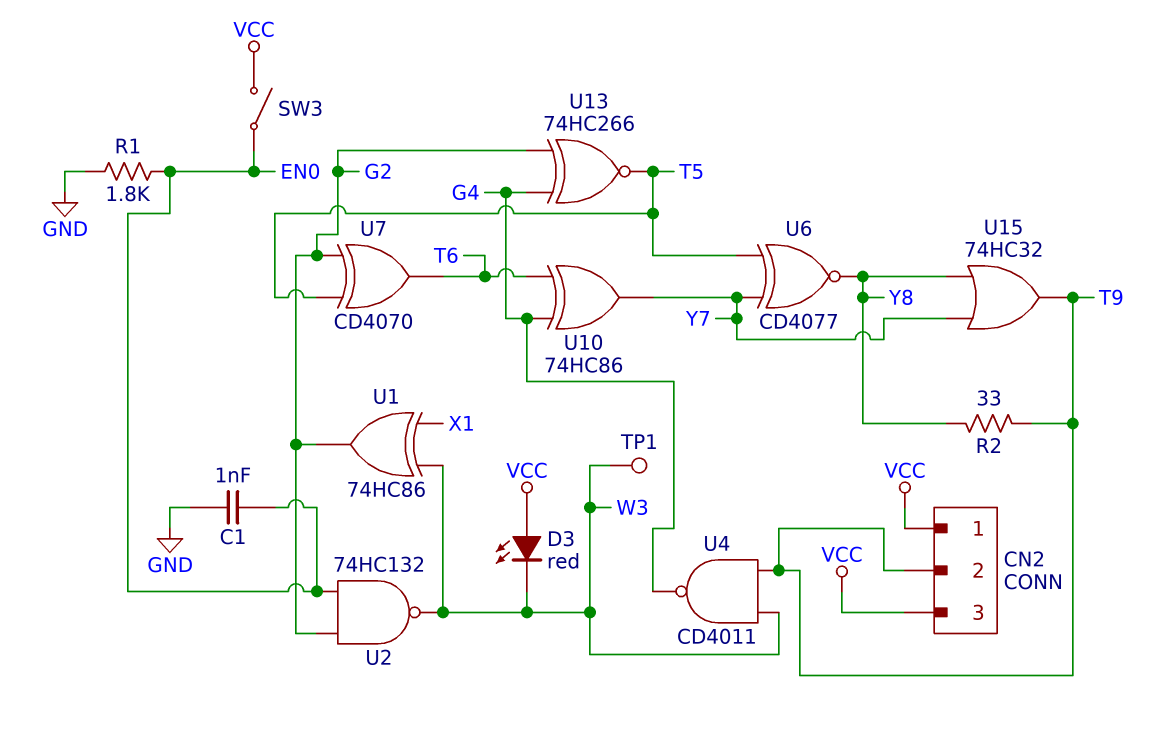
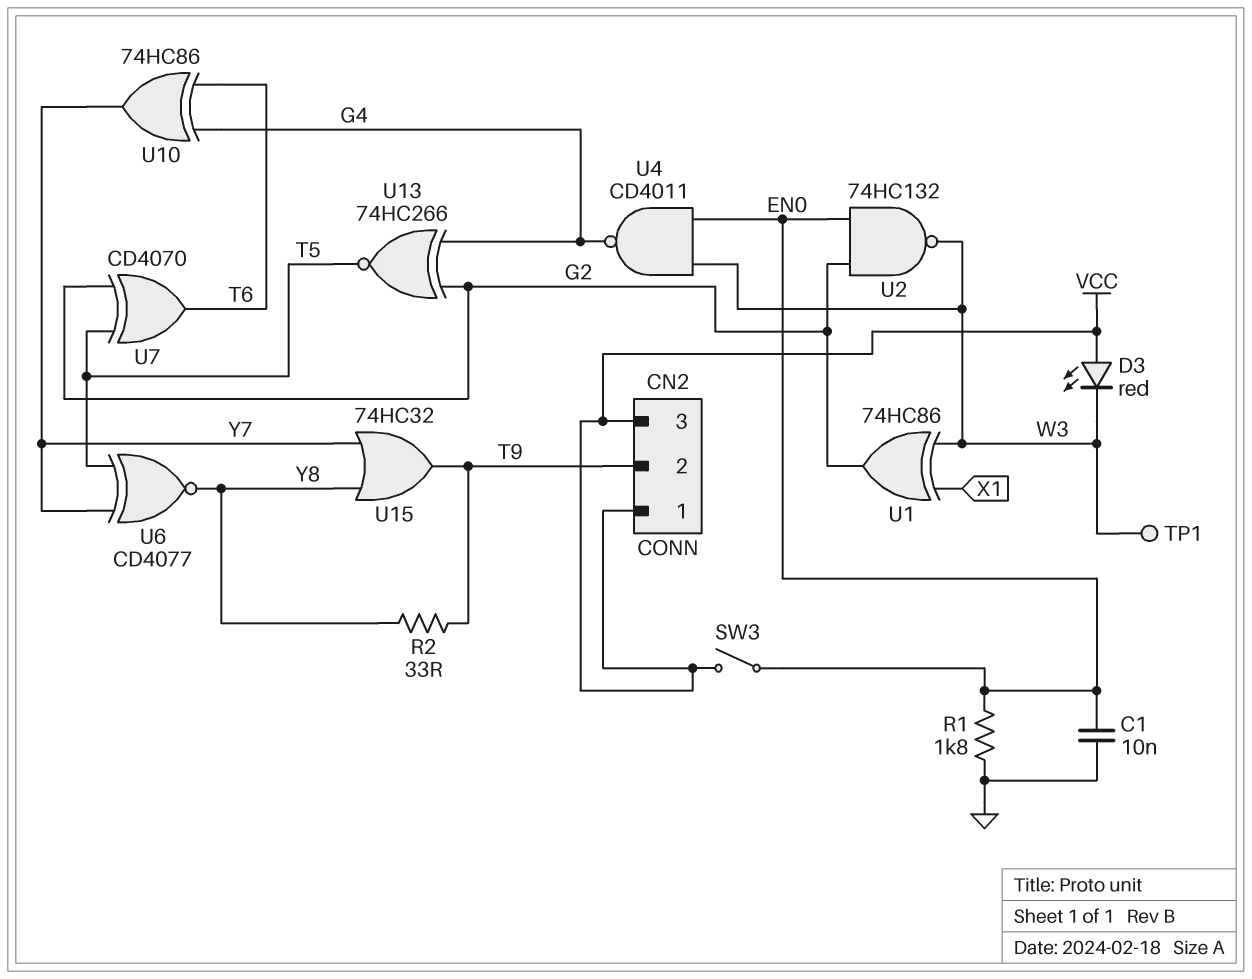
C1: 1nF (EN0, GND) -> 10nF (EN0, GND)
U4: NAND CD4011 (in T9, in W3, out G4) -> NAND CD4011 (in EN0, in W3, out G4)

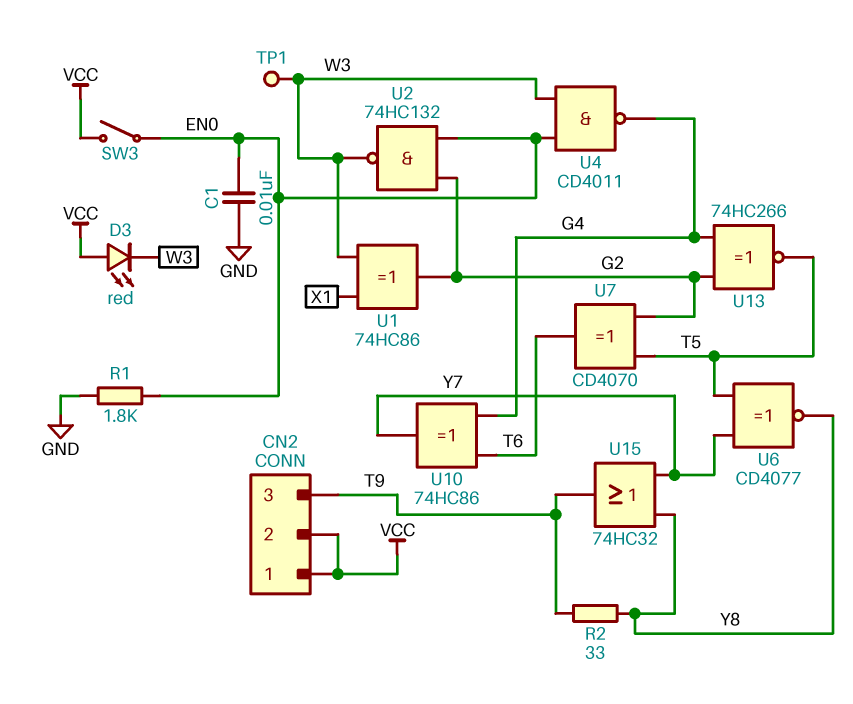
CN2 pin 2: T9 -> VCC
CN2 pin 3: VCC -> T9

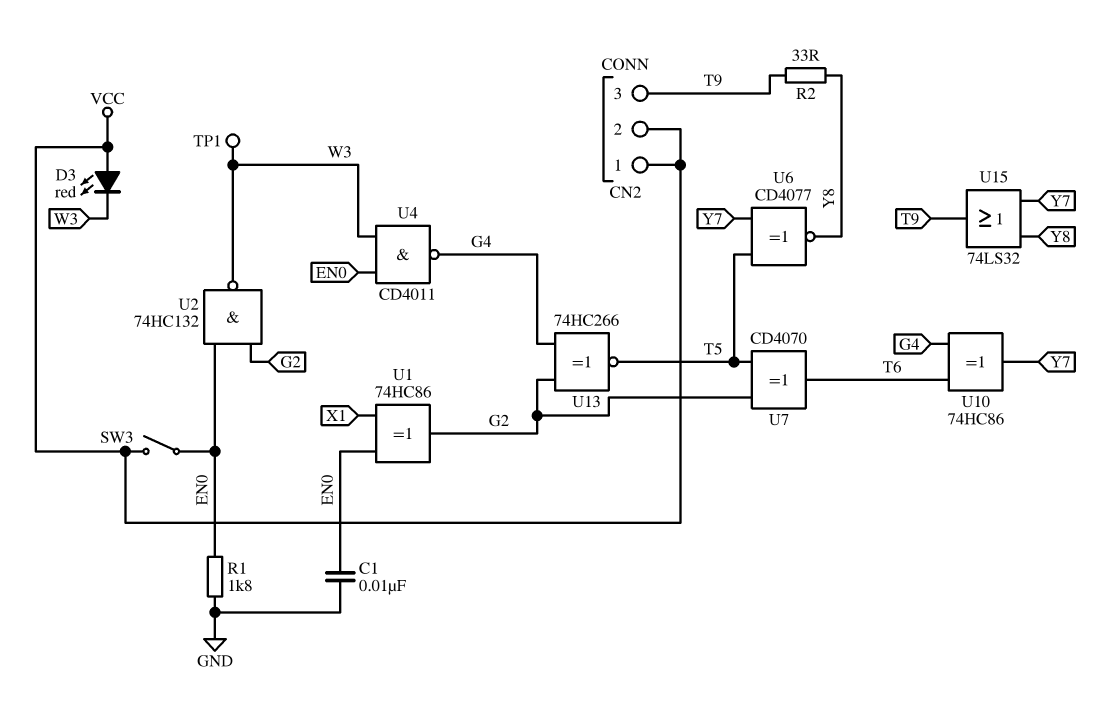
U1: XOR 74HC86 (in W3, in X1, out G2) -> XOR 74HC86 (in EN0, in X1, out G2)
U15: OR 74HC32 (in Y7, in Y8, out T9) -> OR 74LS32 (in Y7, in Y8, out T9)

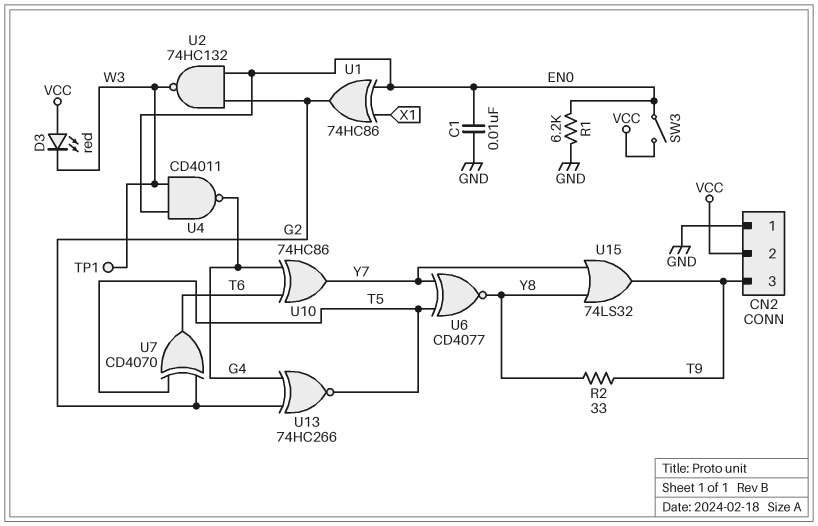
CN2 pin 1: VCC -> GND
R1: 1.8k (EN0, GND) -> 6.2k (EN0, GND)

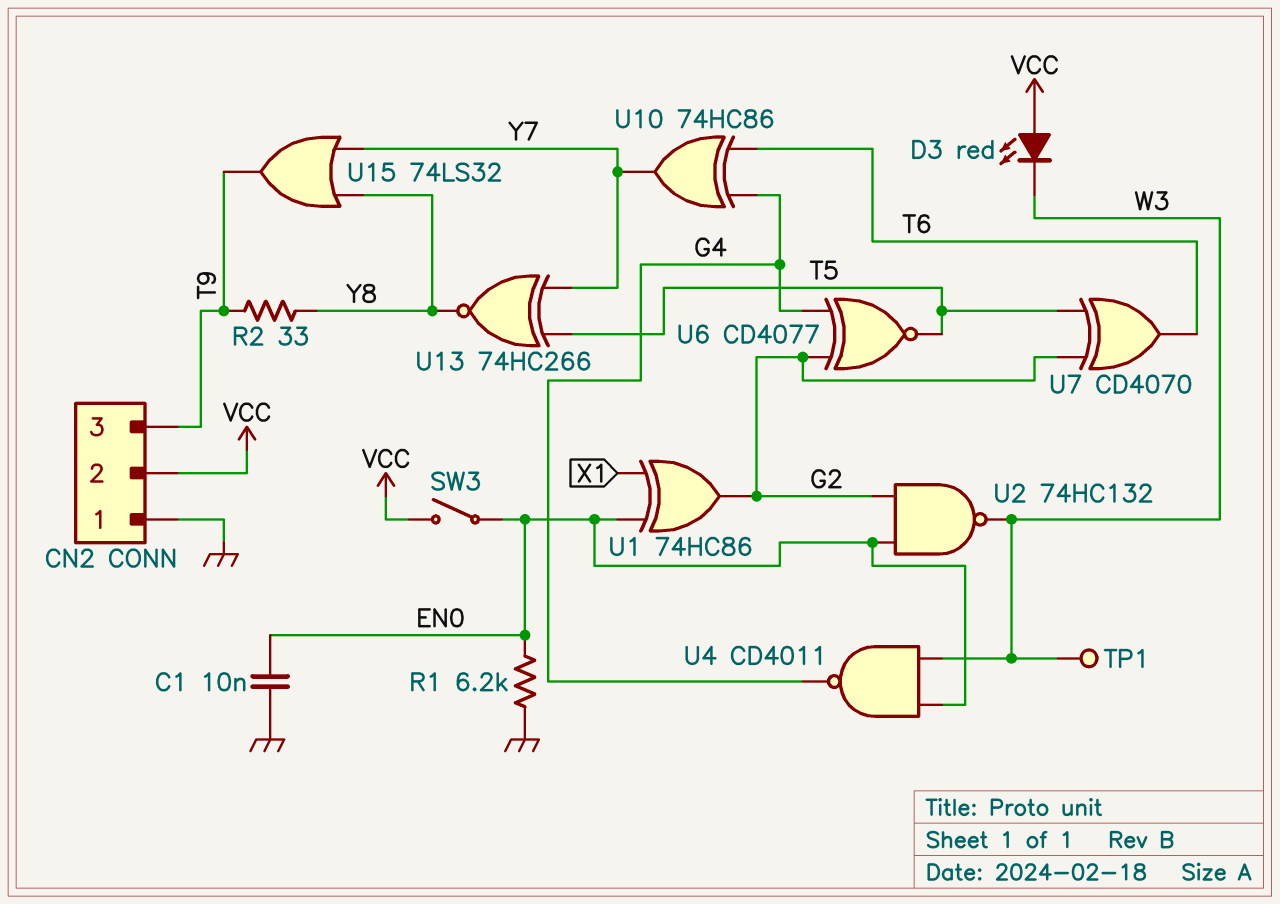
U6: XNOR CD4077 (in T5, in Y7, out Y8) -> XNOR CD4077 (in G2, in G4, out T5)
U13: XNOR 74HC266 (in G2, in G4, out T5) -> XNOR 74HC266 (in T5, in Y7, out Y8)

